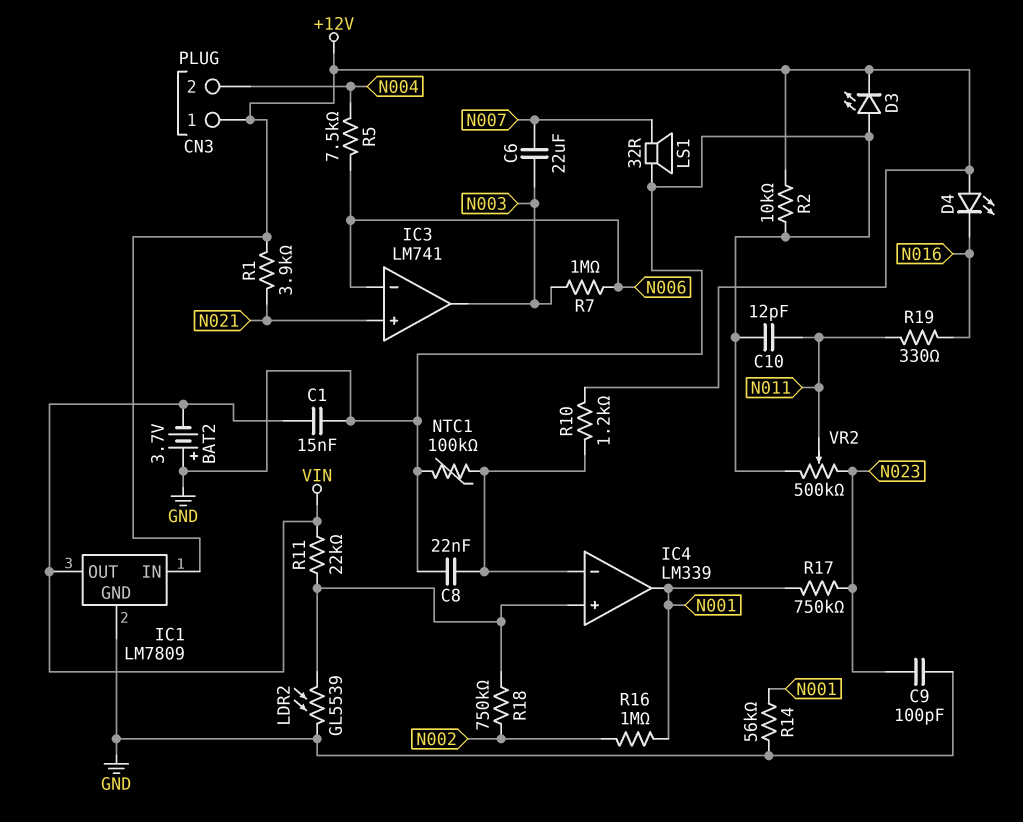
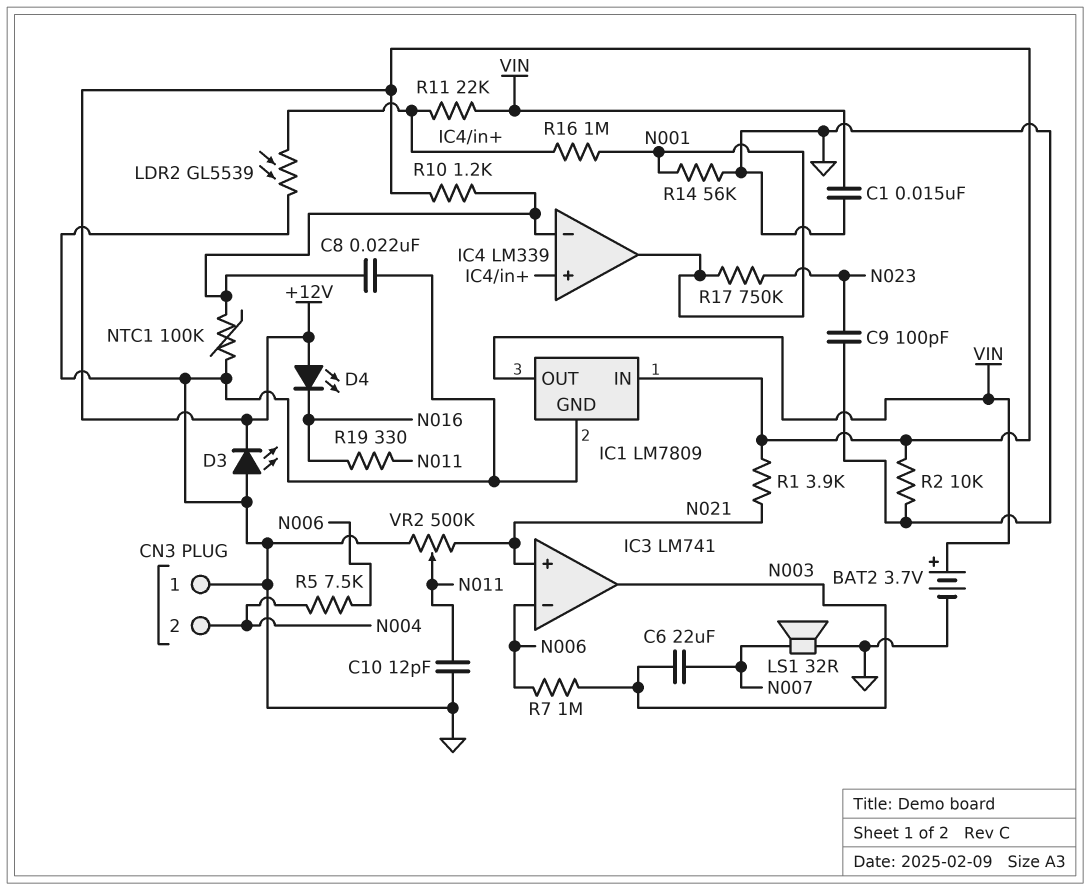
BAT2: 3.7V (plus GND, minus VIN) -> 3.7V (plus VIN, minus GND)
CN3 pin 1: +12V -> GND
R16: 1M (N001, N002) -> 1M (IC4/in+, N001)
R18: 750k (IC4/in+, N002) -> none
VR2: 500k (GND, N023, wiper N011) -> 500k (GND, N021, wiper N011)

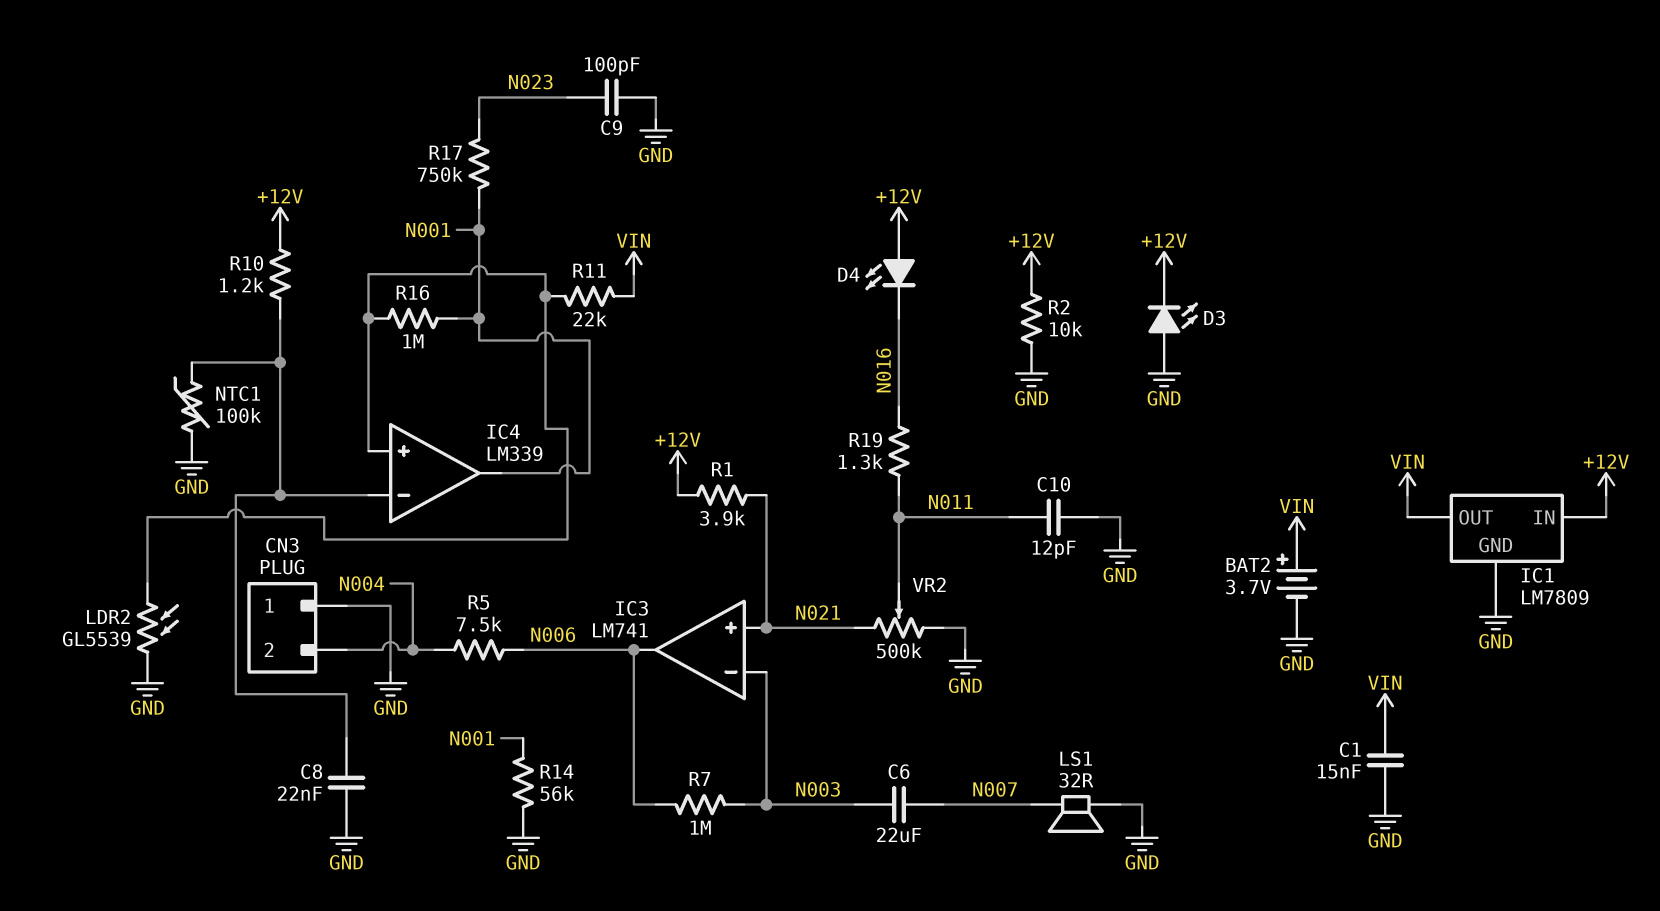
IC3 pin in-: N006 -> N003
IC3 pin out: N003 -> N006
R19: 330 (N011, N016) -> 1.3k (N011, N016)

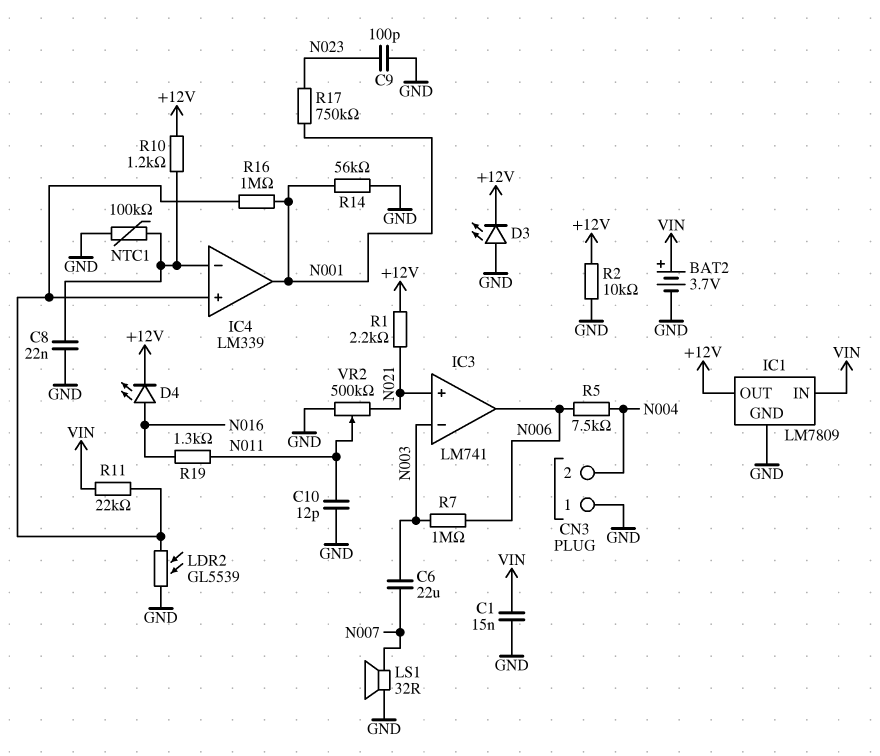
D4: LED (A +12V, K N016) -> LED (A N016, K +12V)
IC1 pin IN: +12V -> VIN
IC1 pin OUT: VIN -> +12V
R1: 3.9k (+12V, N021) -> 2.2k (+12V, N021)

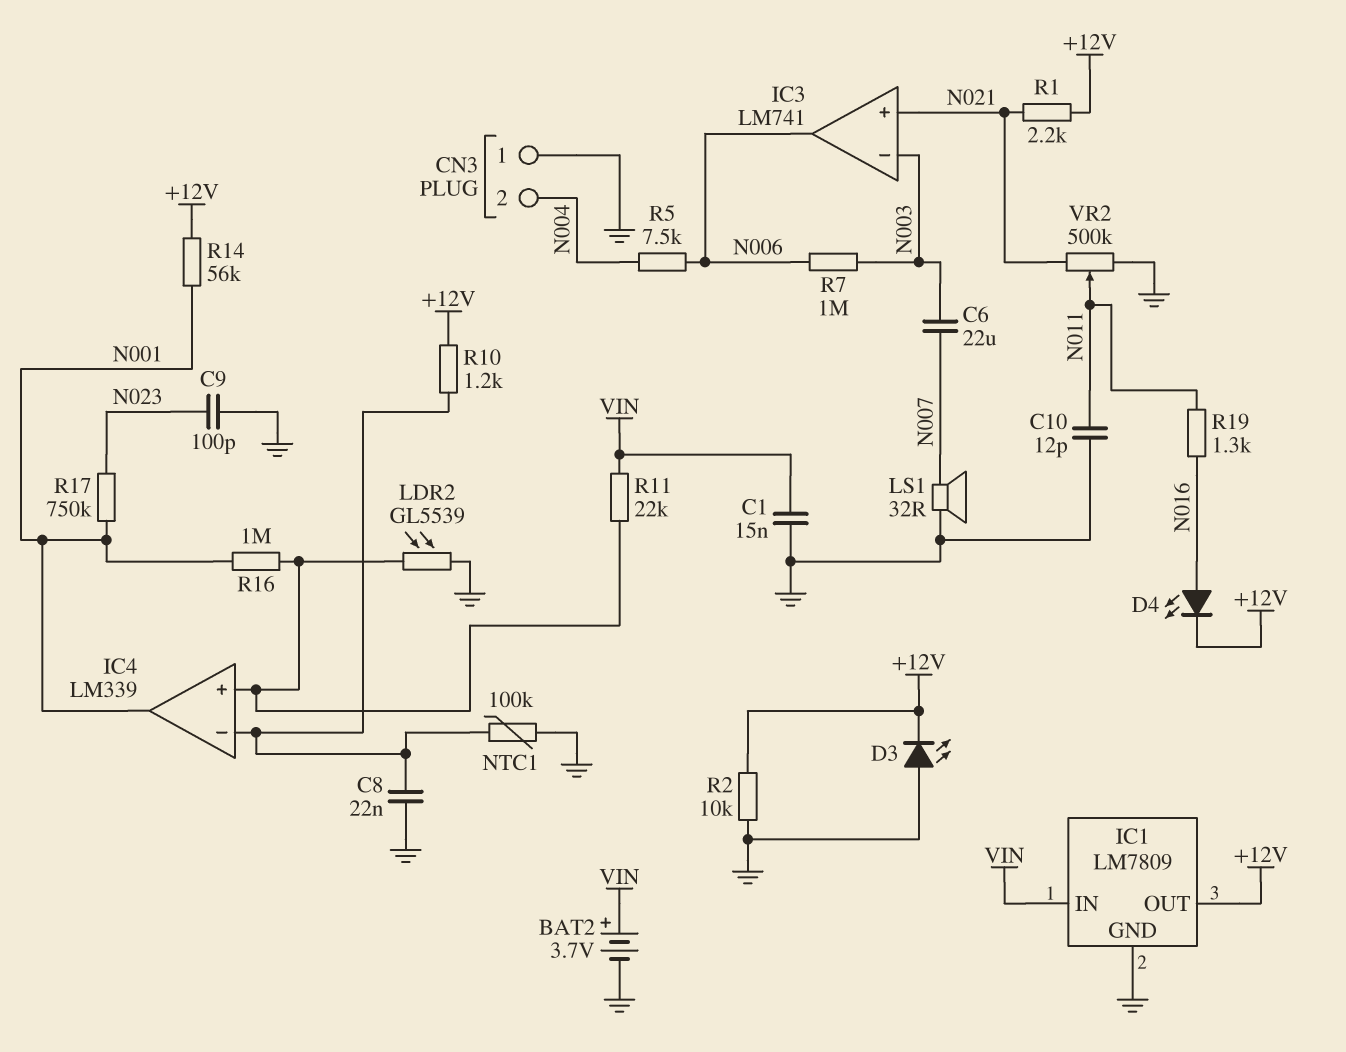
R14: 56k (GND, N001) -> 56k (+12V, N001)

